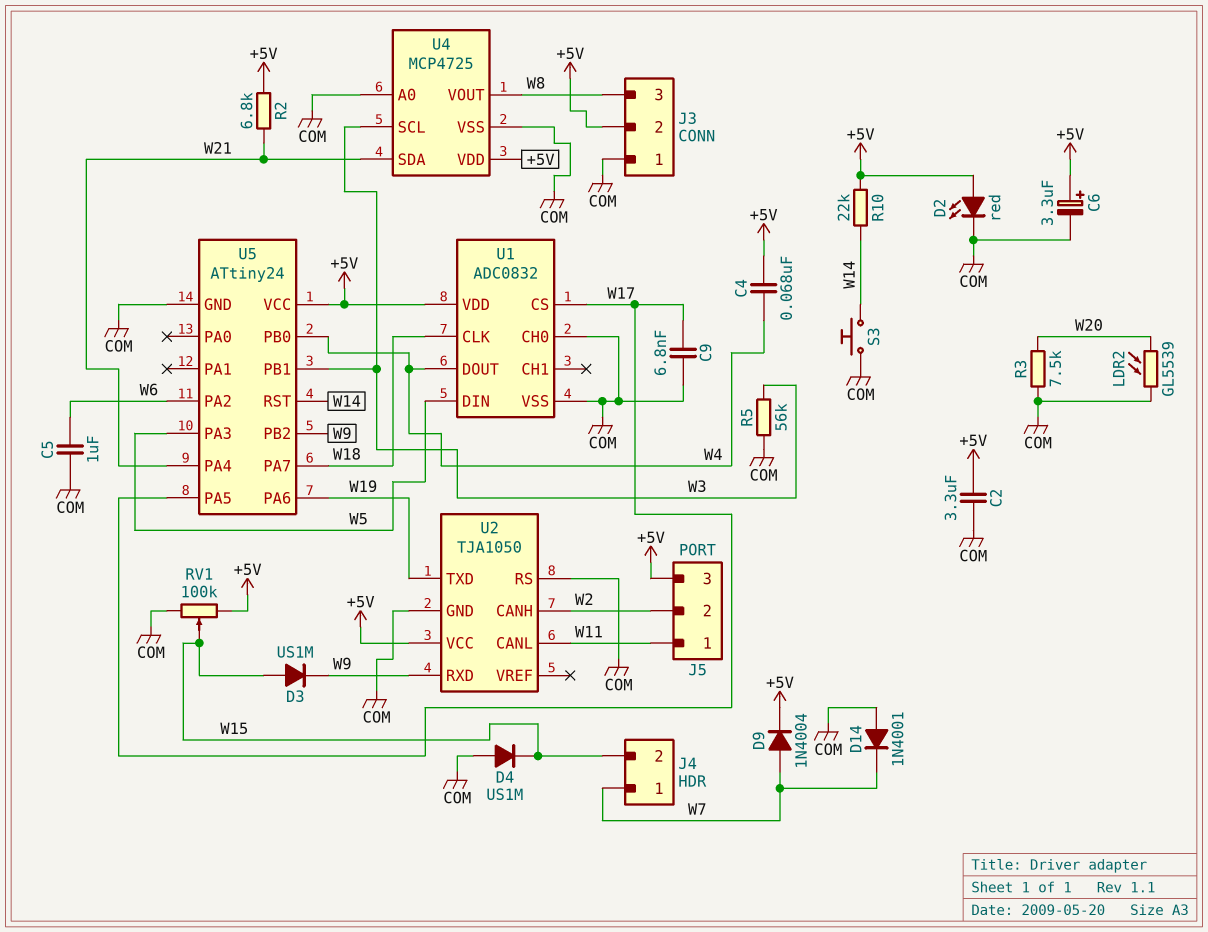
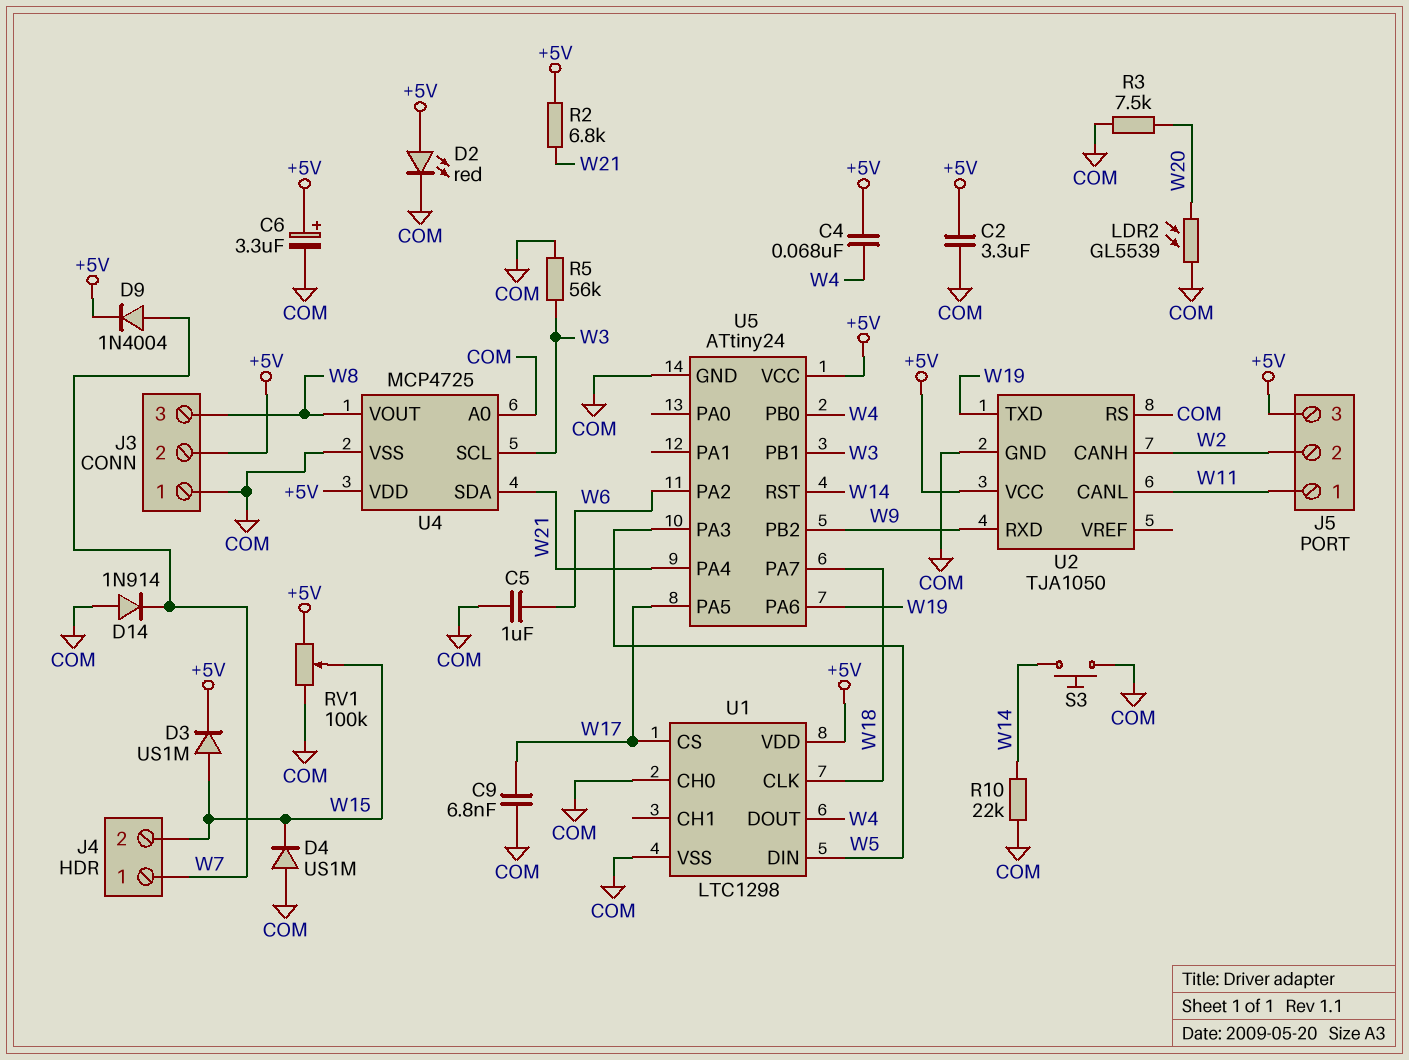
D3: diode US1M (A W15, K W9) -> diode US1M (A W15, K +5V)
D14: diode 1N4001 (A COM, K W7) -> diode 1N914 (A COM, K W7)
R10: 22k (+5V, W14) -> 22k (COM, W14)
U1: ADC0832 -> LTC1298

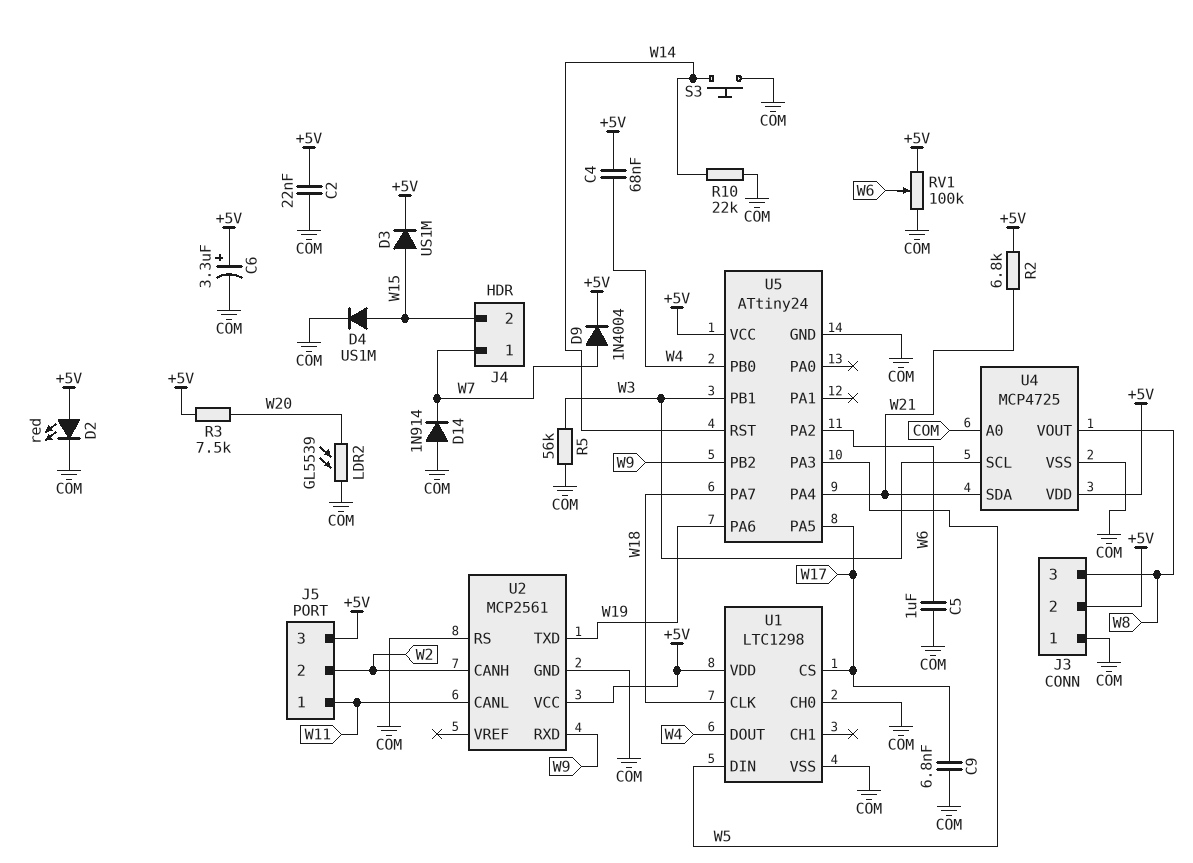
C2: 3.3uF (+5V, COM) -> 22nF (+5V, COM)
D4: diode US1M (A COM, K W15) -> diode US1M (A W15, K COM)
R3: 7.5k (COM, W20) -> 7.5k (+5V, W20)
RV1: 100k (+5V, COM, wiper W15) -> 100k (+5V, COM, wiper W6)
U2: TJA1050 -> MCP2561

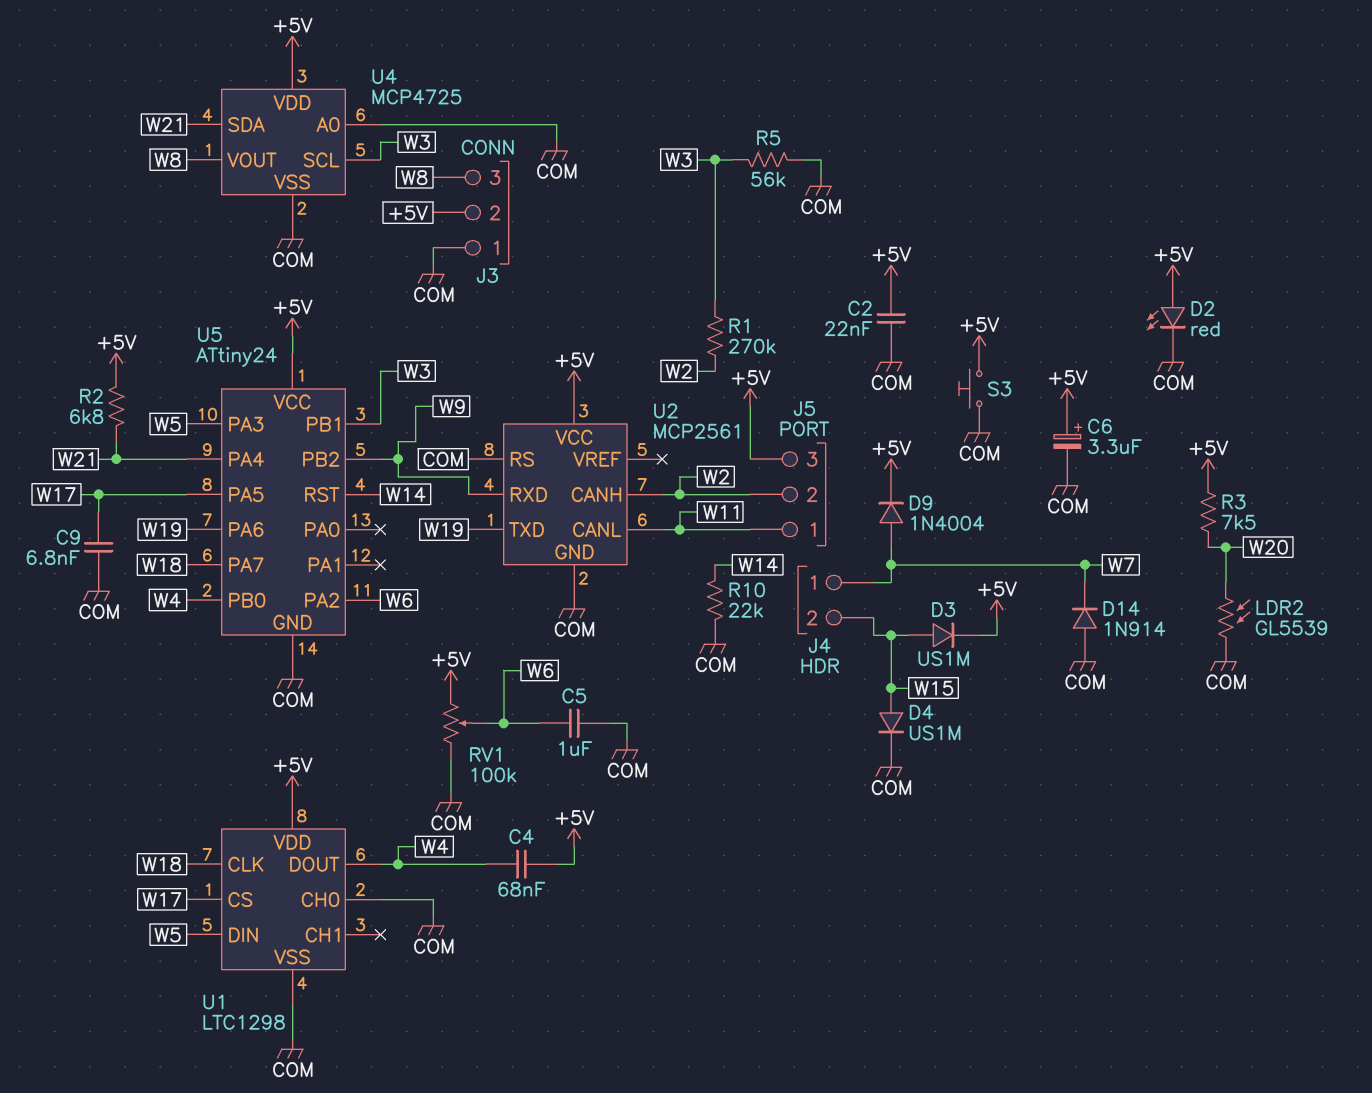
R1: none -> 270k (W2, W3)
S3: button (COM, W14) -> button (+5V, COM)

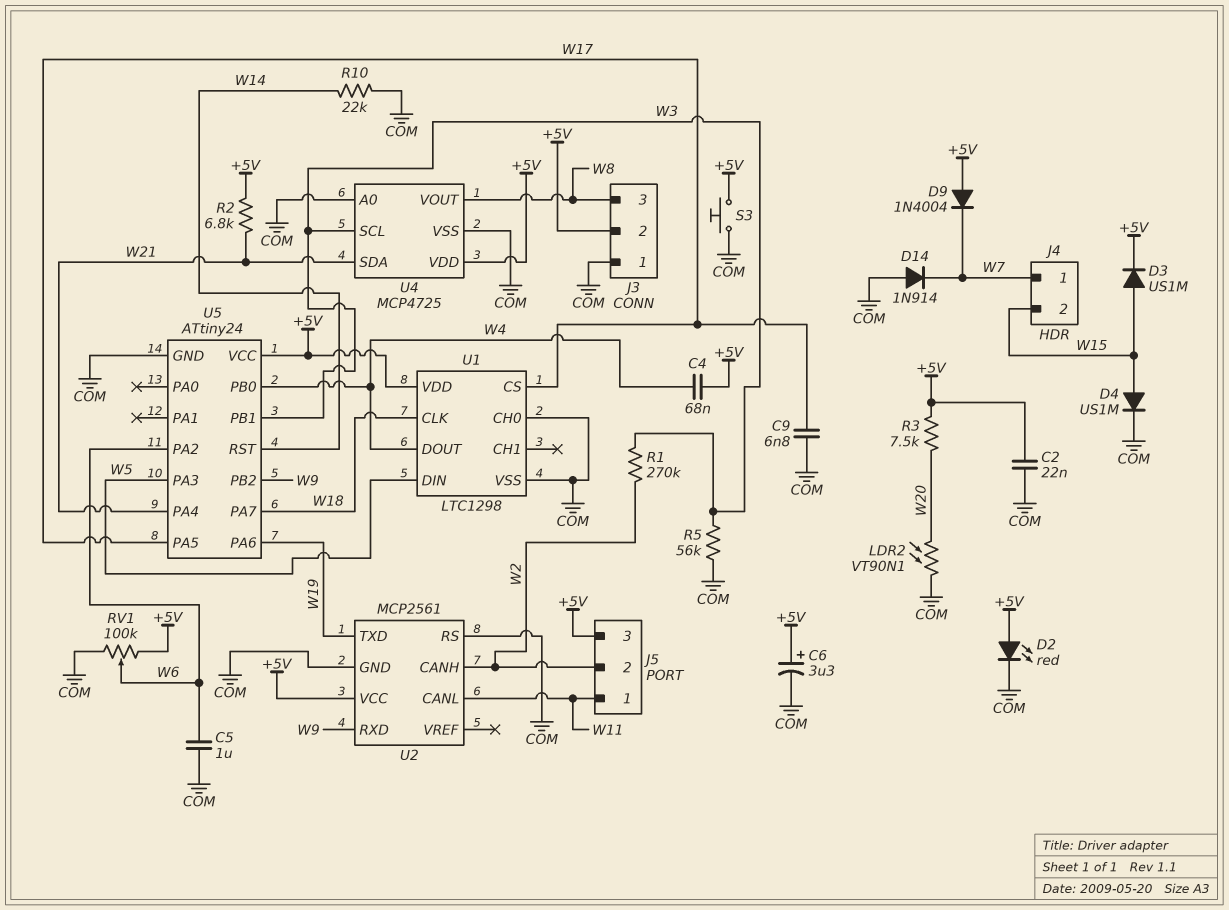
D9: diode 1N4004 (A W7, K +5V) -> diode 1N4004 (A +5V, K W7)
LDR2: GL5539 (COM, W20) -> VT90N1 (COM, W20)

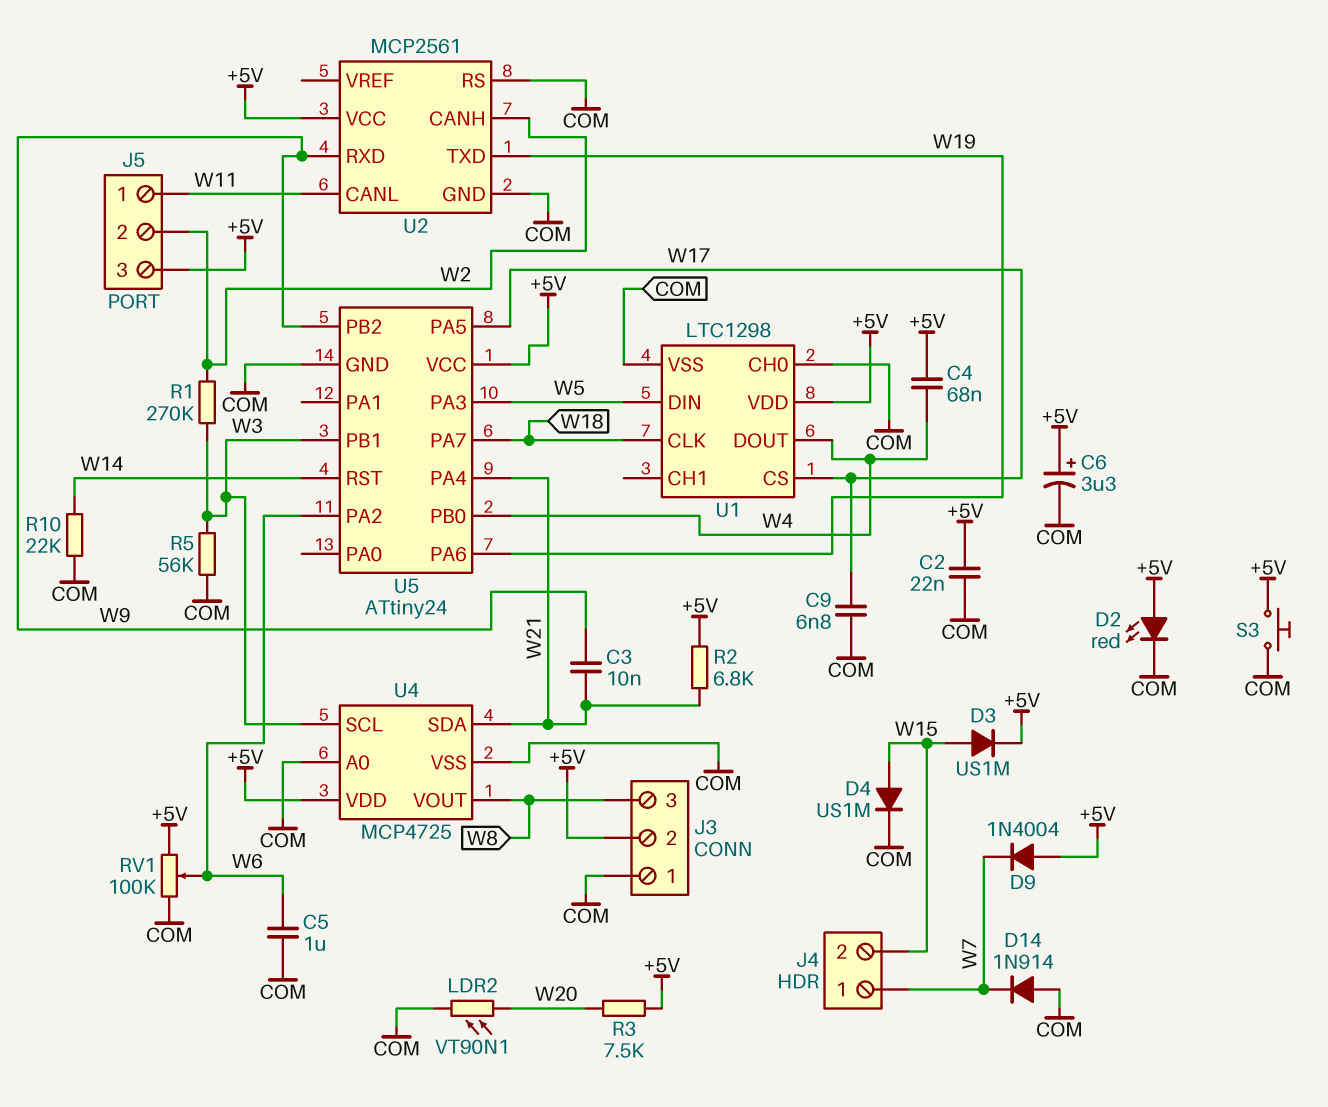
C3: none -> 10nF (W9, W21)

